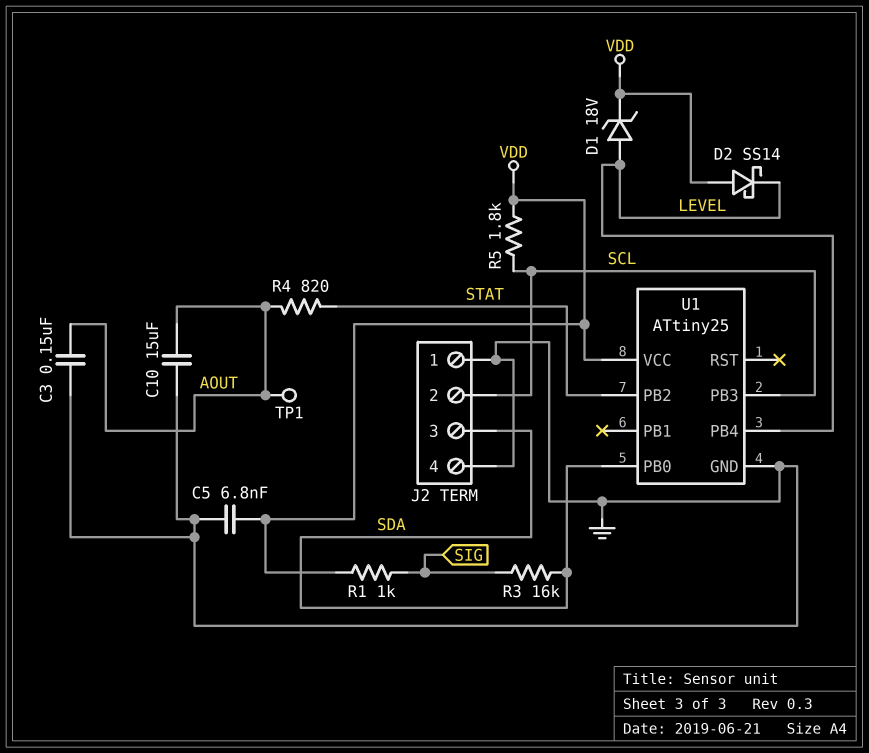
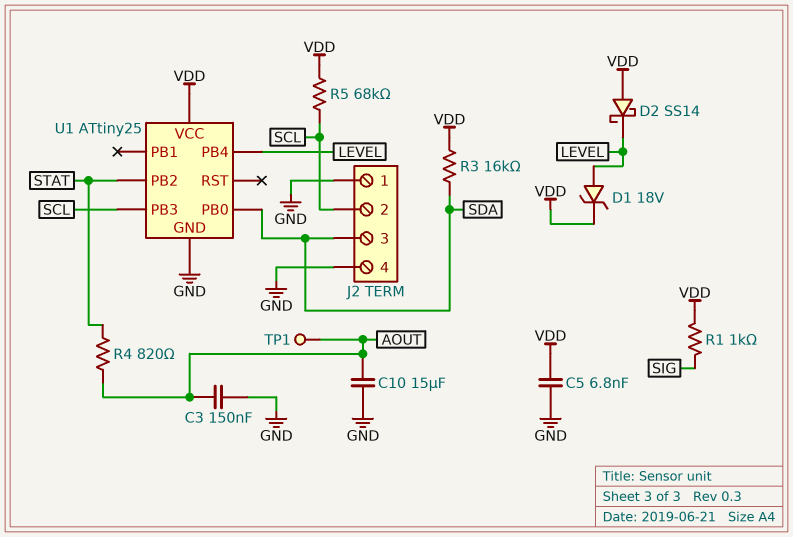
R3: 16k (SDA, SIG) -> 16k (SDA, VDD)
R5: 1.8k (SCL, VDD) -> 68k (SCL, VDD)

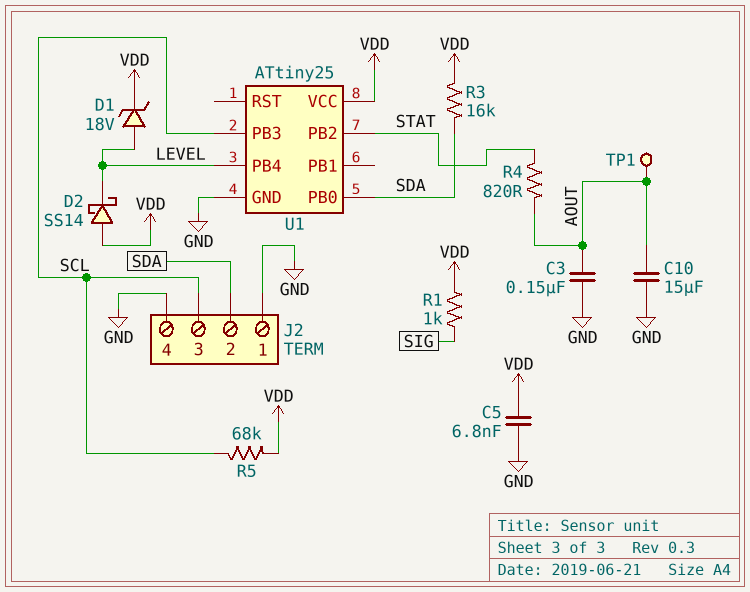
J2 pin 2: SCL -> SDA
J2 pin 3: SDA -> SCL

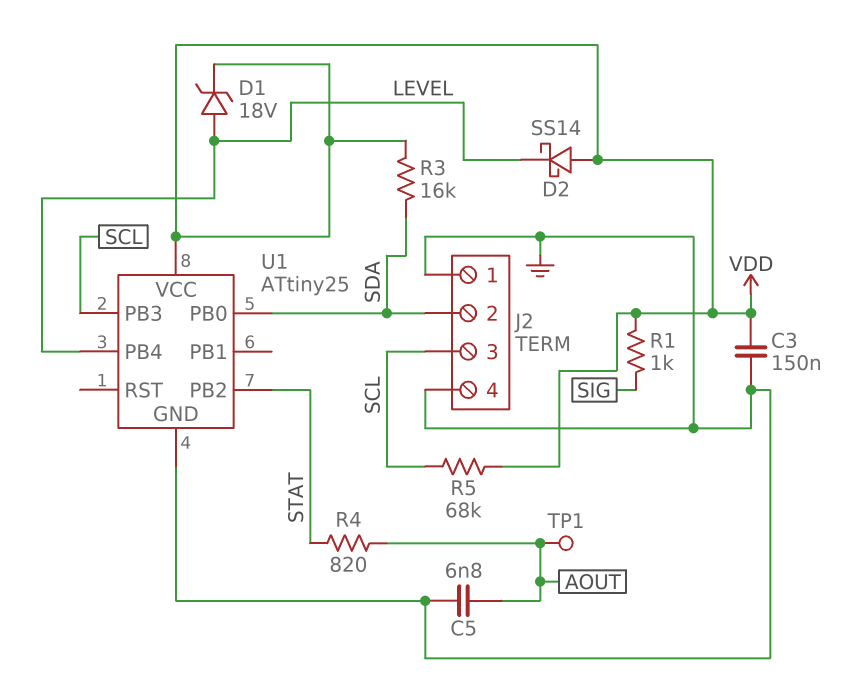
C3: 150nF (AOUT, GND) -> 150nF (GND, VDD)
C5: 6.8nF (GND, VDD) -> 6.8nF (AOUT, GND)
C10: 15uF (AOUT, GND) -> none

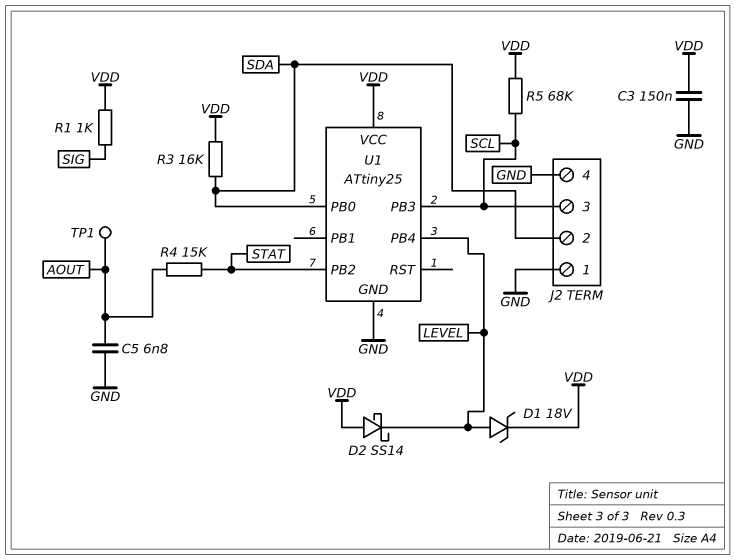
R4: 820 (AOUT, STAT) -> 15k (AOUT, STAT)

